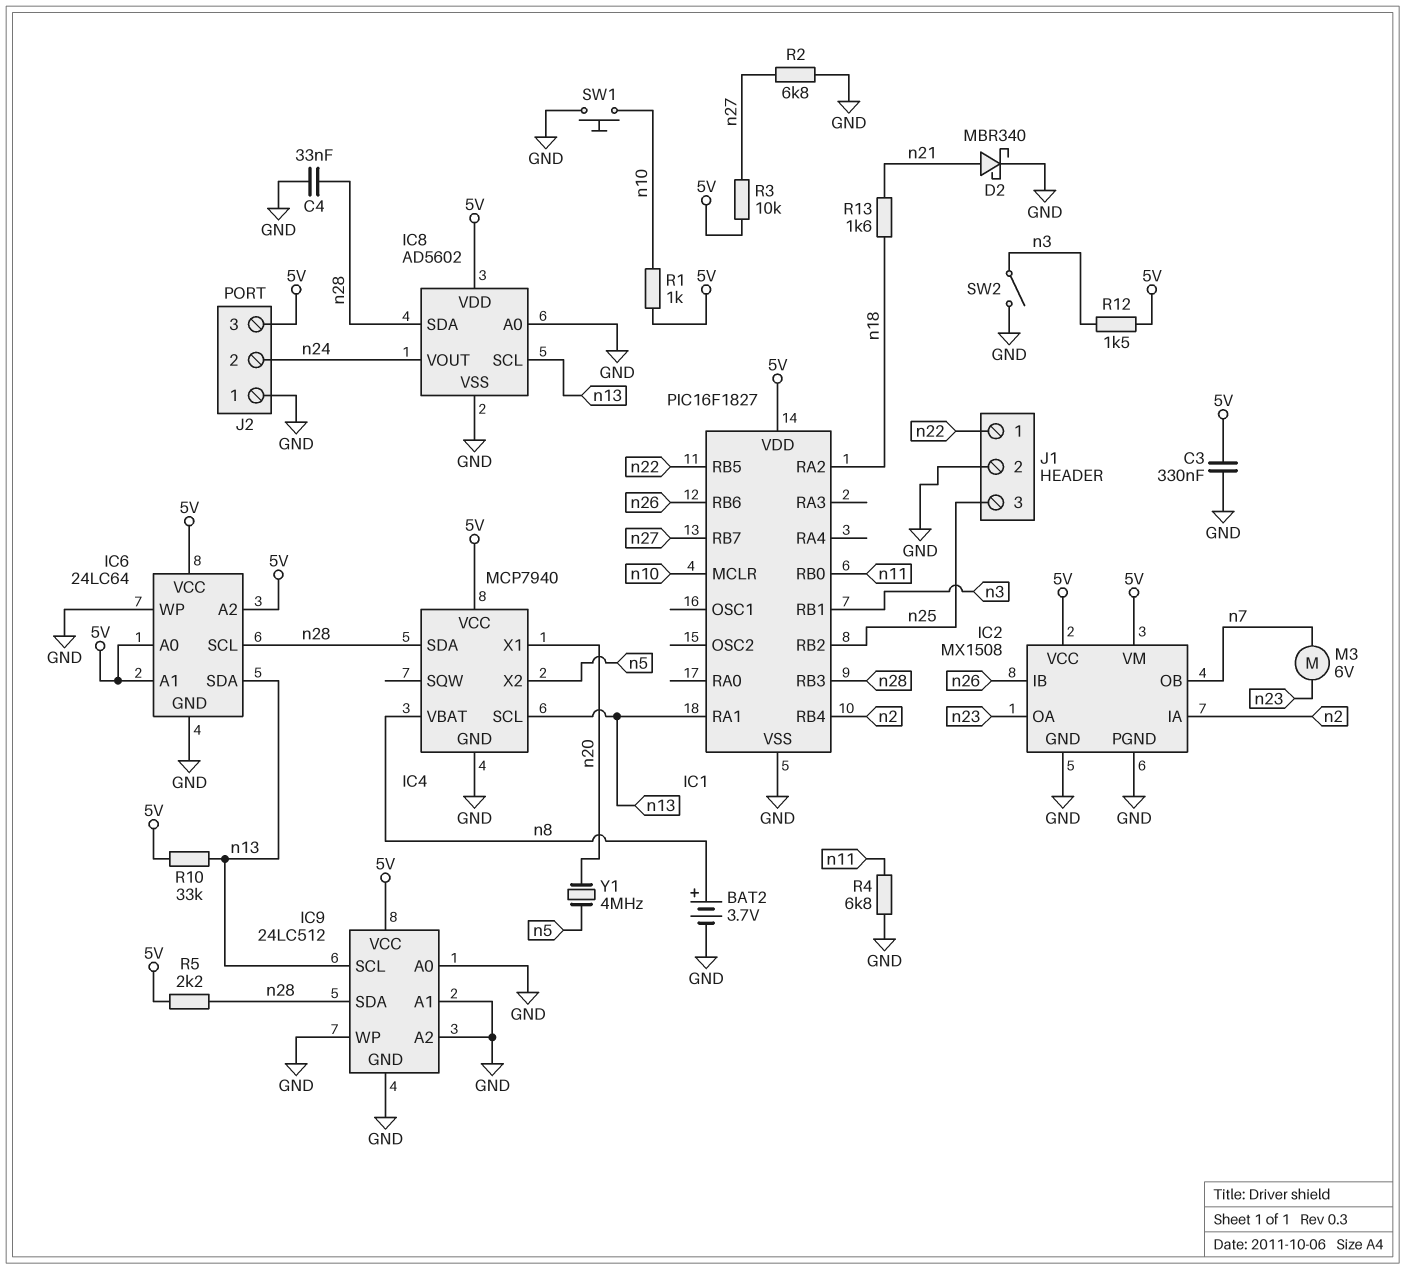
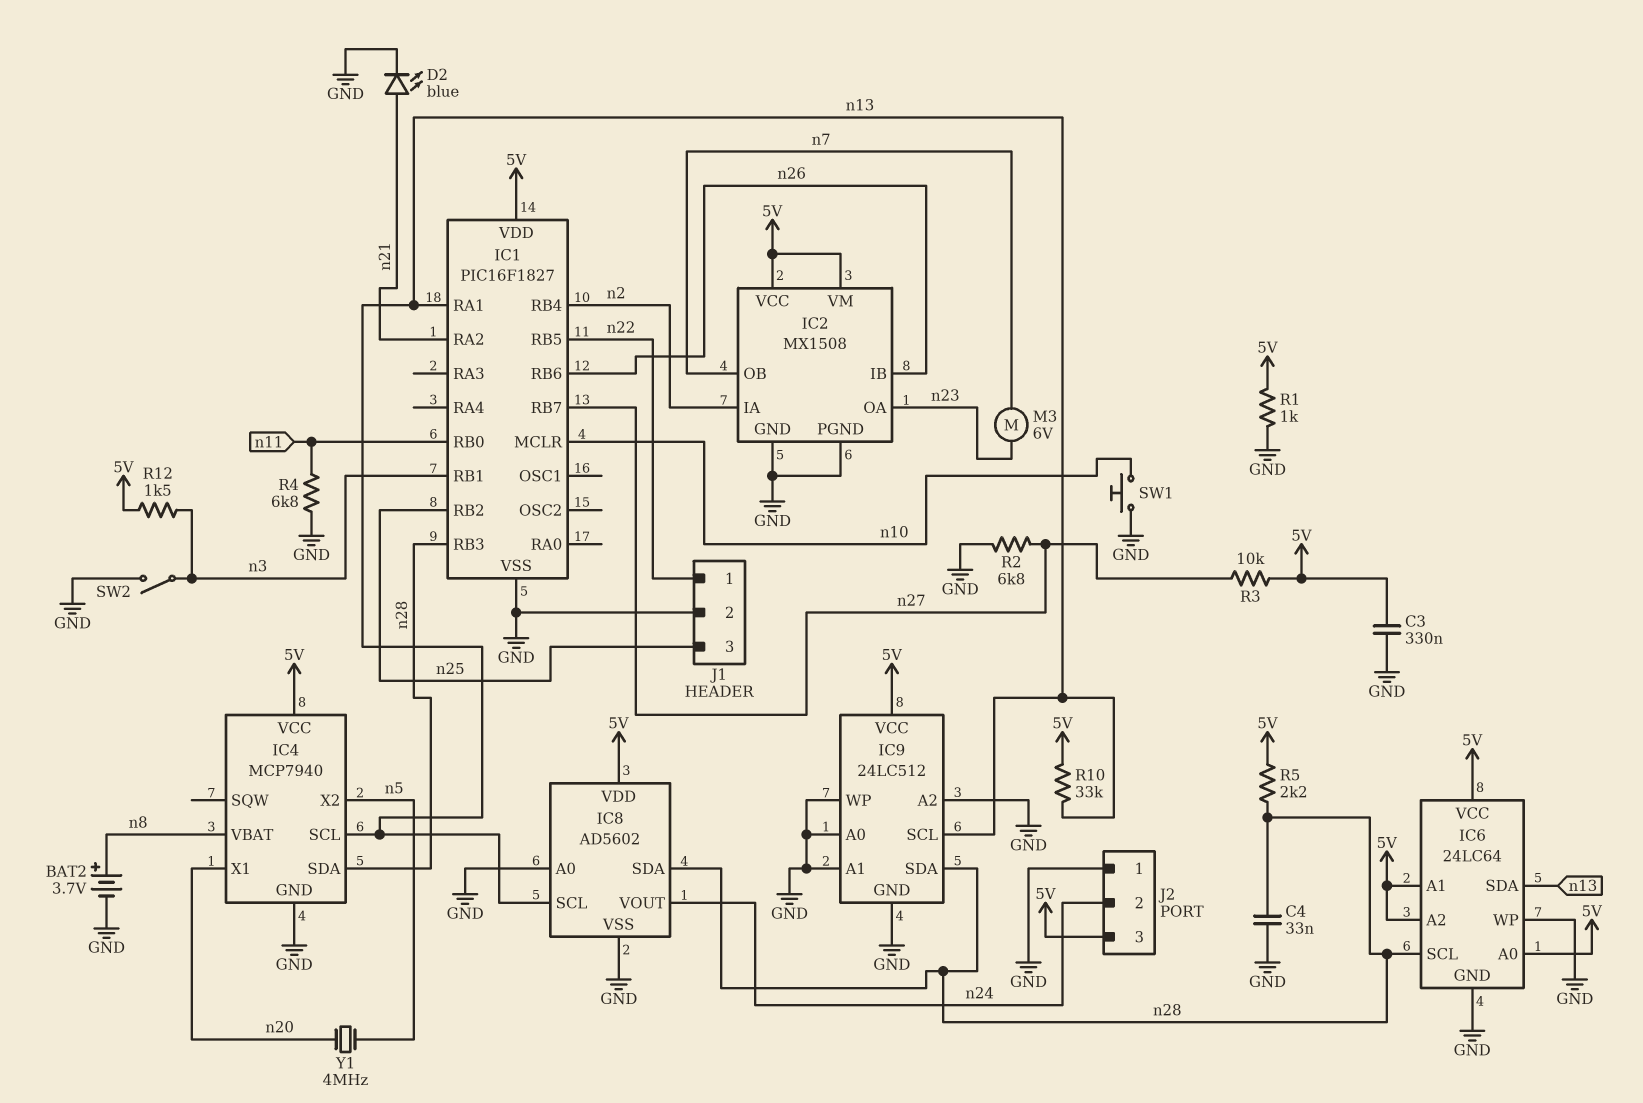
D2: schottky MBR340 (A n21, K GND) -> LED blue (A n21, K GND)
IC1 pin RA2: n18 -> n21
R1: 1k (5V, n10) -> 1k (5V, GND)
R13: 1.6k (n18, n21) -> none

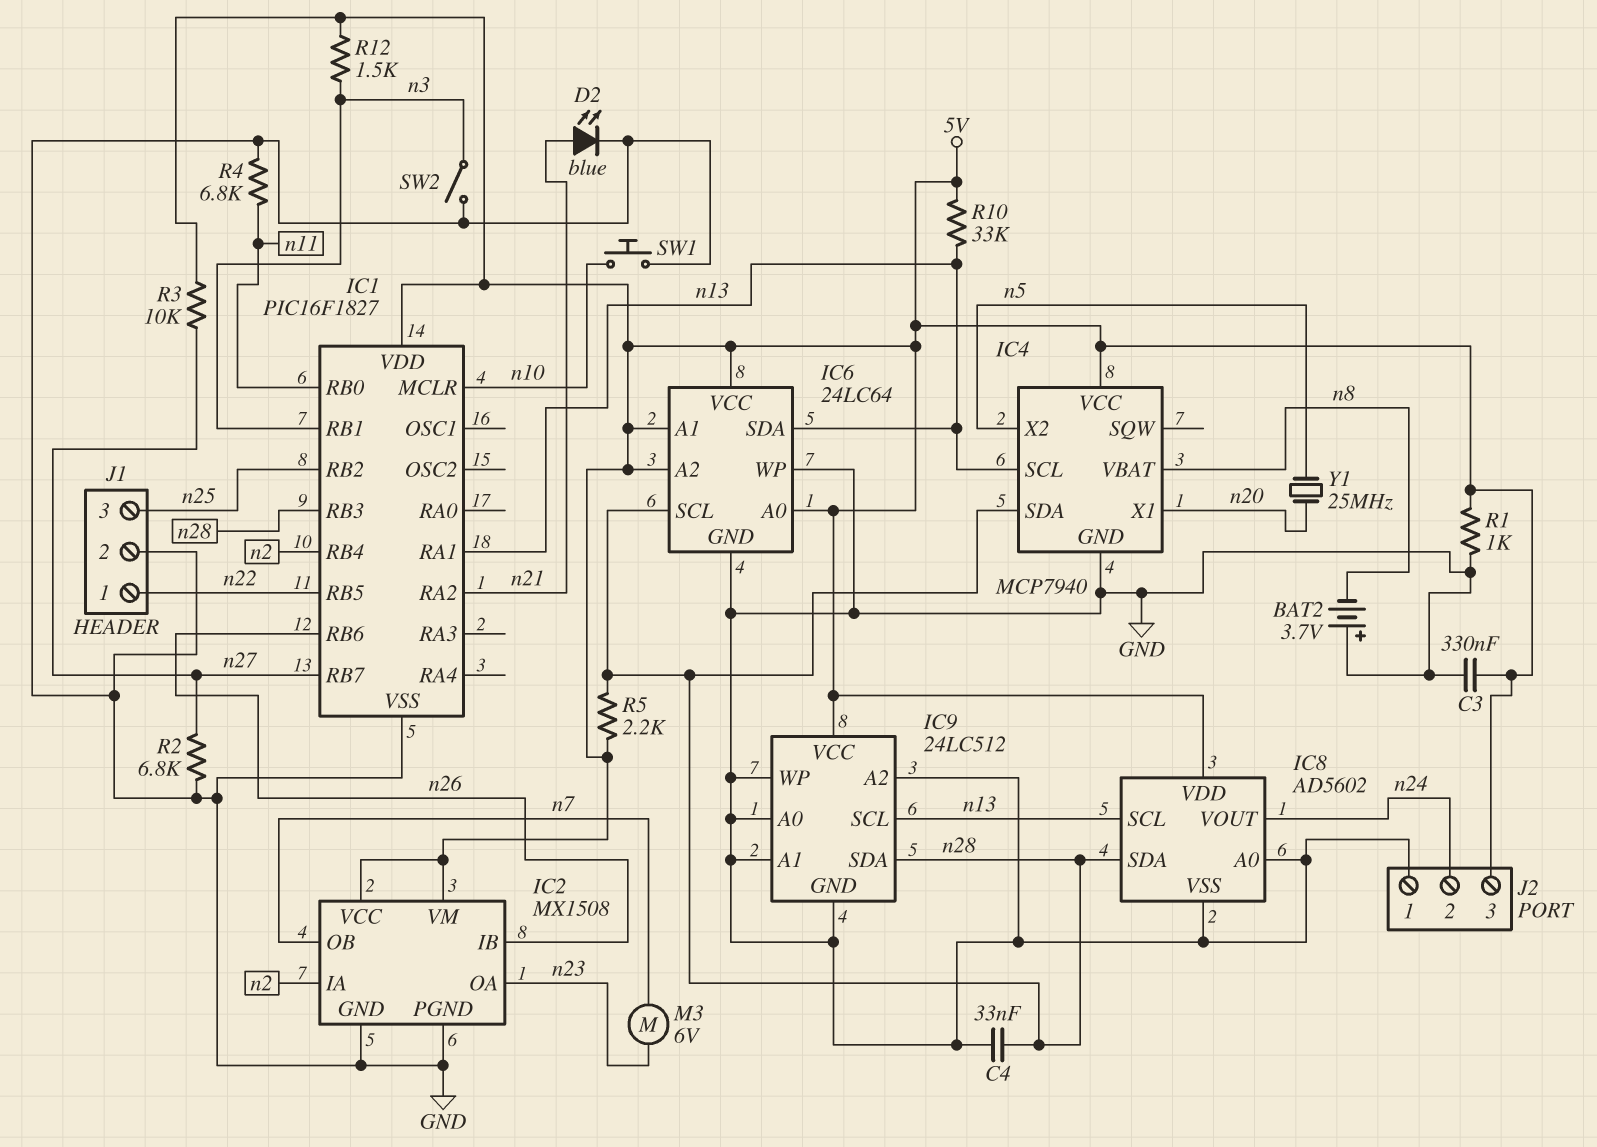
BAT2: 3.7V (plus n8, minus GND) -> 3.7V (plus GND, minus n8)
Y1: 4MHz (n5, n20) -> 25MHz (n5, n20)

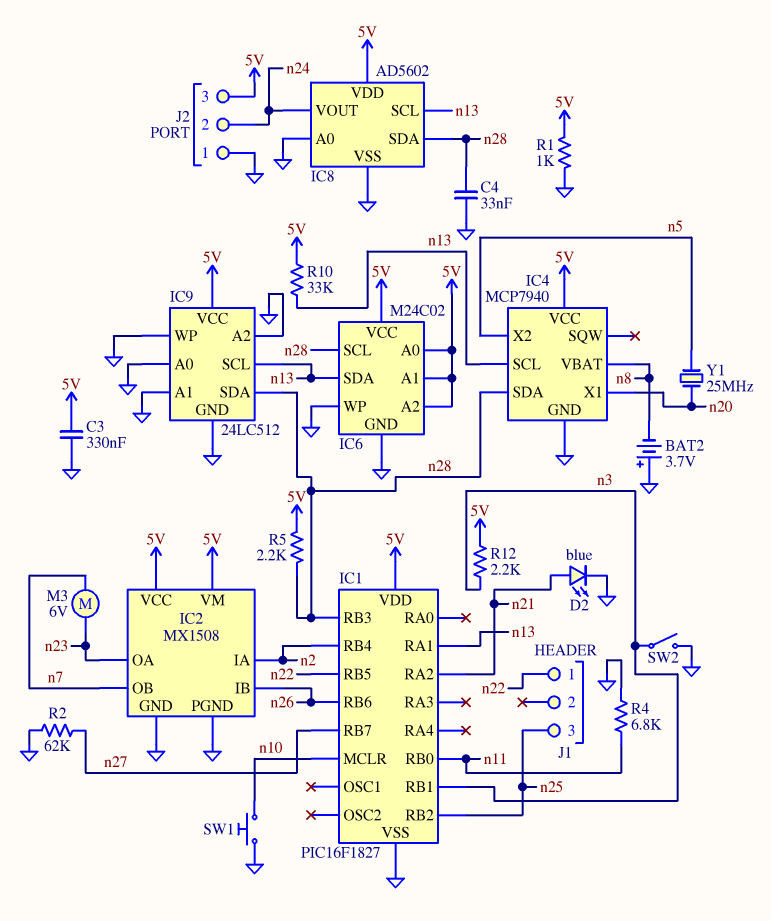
IC6: 24LC64 -> M24C02
J1 pin 2: GND -> none
R2: 6.8k (GND, n27) -> 62k (GND, n27)
R3: 10k (5V, n27) -> none
R12: 1.5k (5V, n3) -> 2.2k (5V, n3)

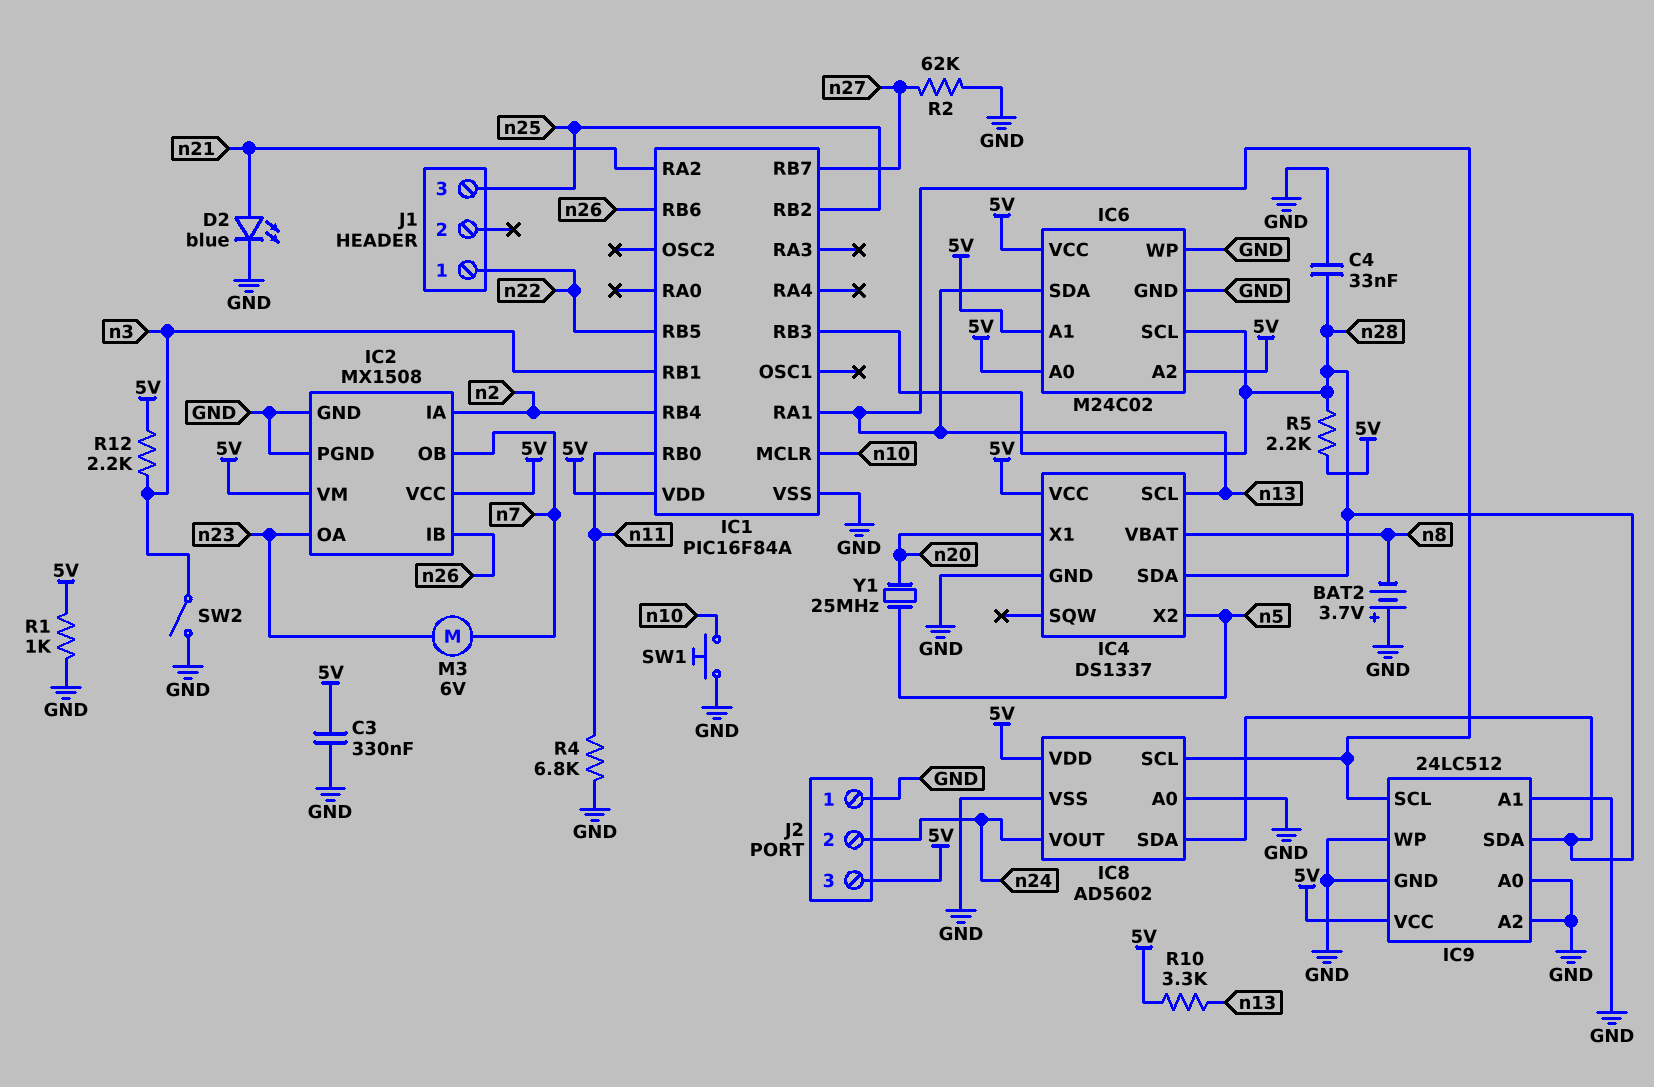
IC1: PIC16F1827 -> PIC16F84A
IC4: MCP7940 -> DS1337
R10: 33k (5V, n13) -> 3.3k (5V, n13)

